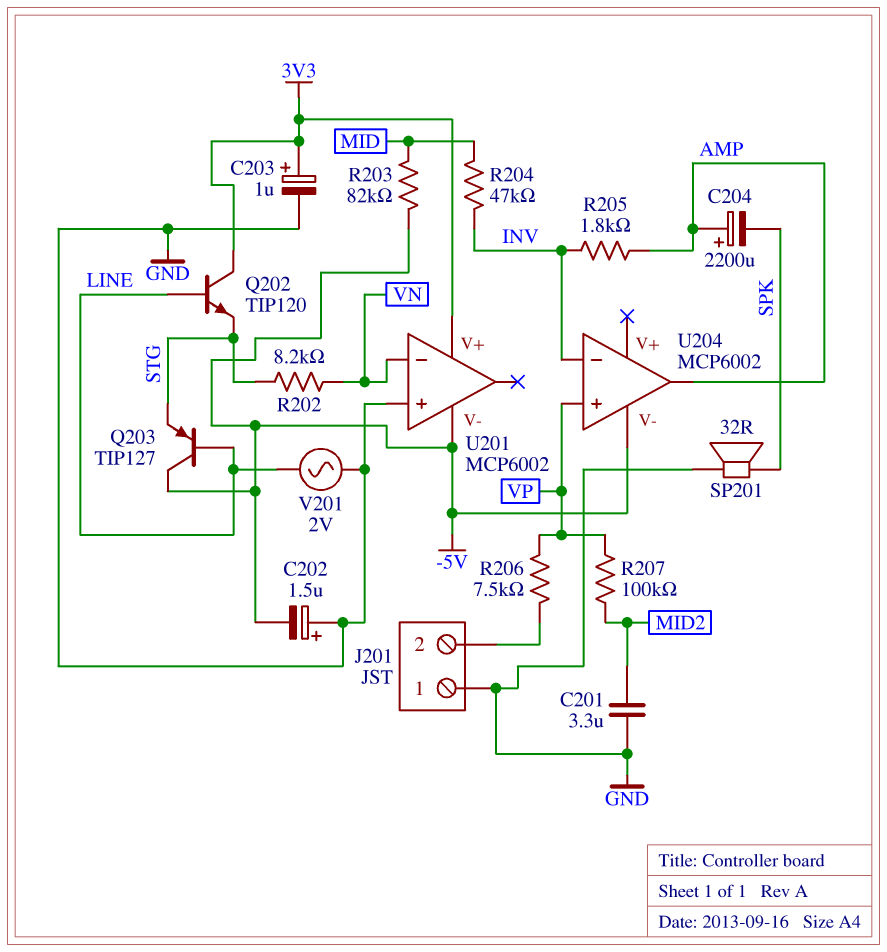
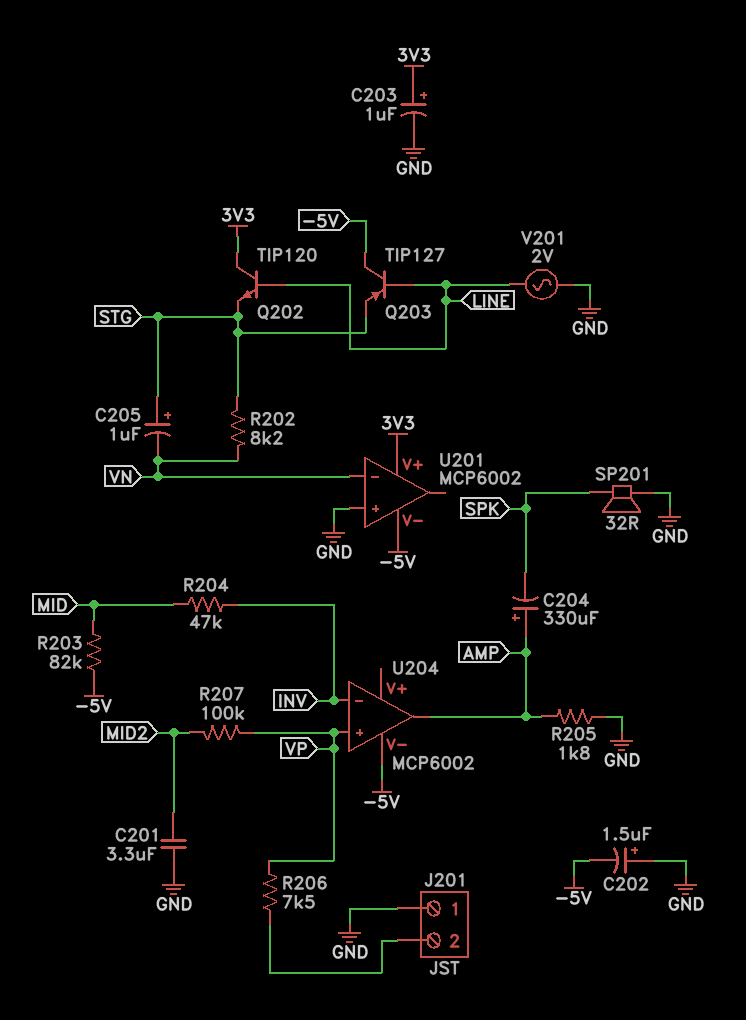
C204: 2200uF (plus AMP, minus SPK) -> 330uF (plus AMP, minus SPK)
C205: none -> 1uF (plus STG, minus VN)
R205: 1.8k (AMP, INV) -> 1.8k (AMP, GND)

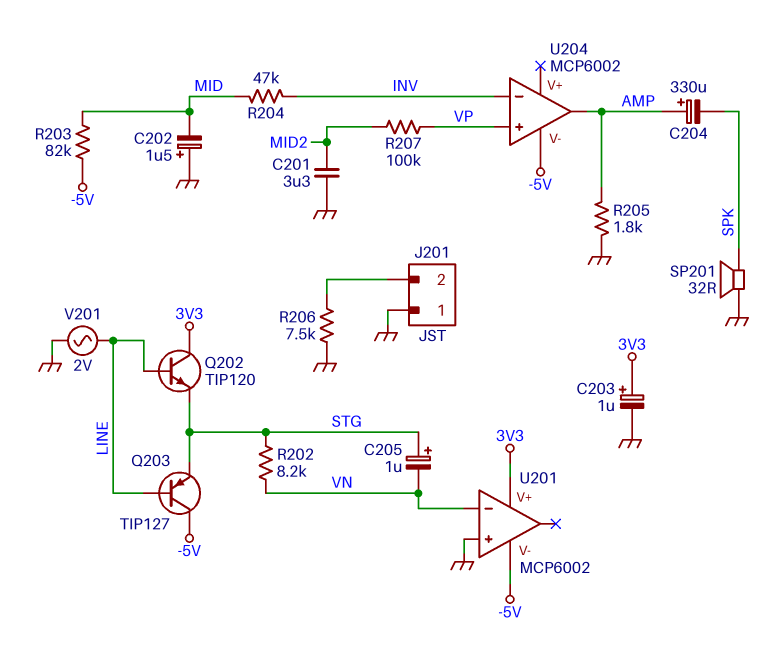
C202: 1.5uF (plus GND, minus -5V) -> 1.5uF (plus GND, minus MID)
R206: 7.5k (J201/2, VP) -> 7.5k (GND, J201/2)

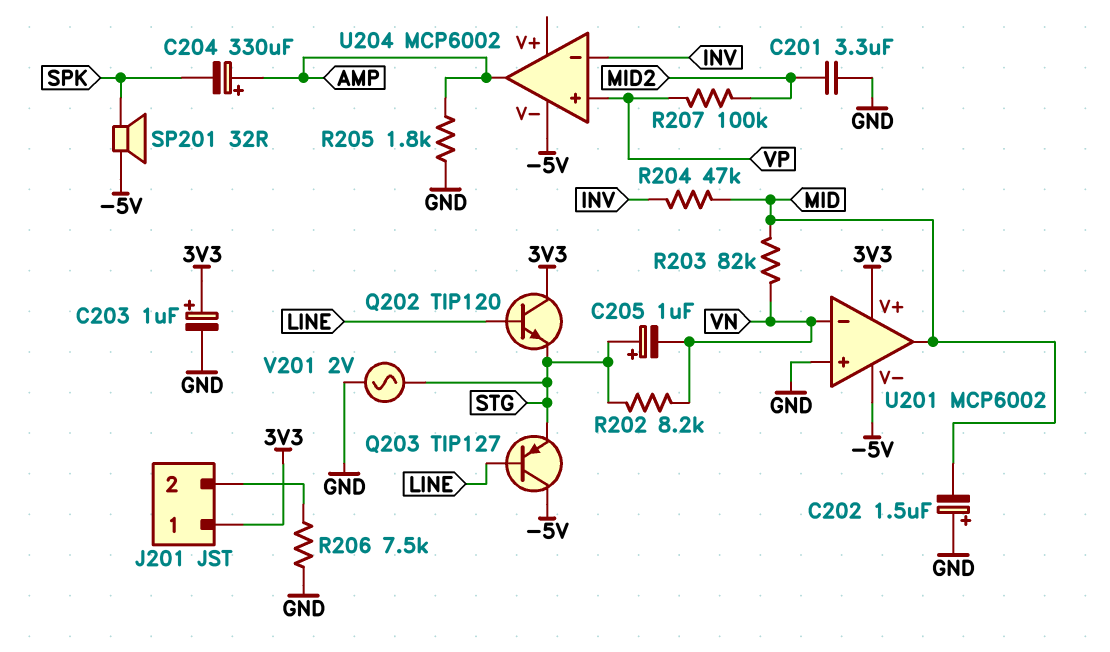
J201 pin 1: GND -> 3V3
R203: 82k (-5V, MID) -> 82k (MID, VN)
SP201: speaker 32R (GND, SPK) -> speaker 32R (-5V, SPK)
U201 pin out: none -> MID
V201: AC 2V (GND, LINE) -> AC 2V (GND, STG)

